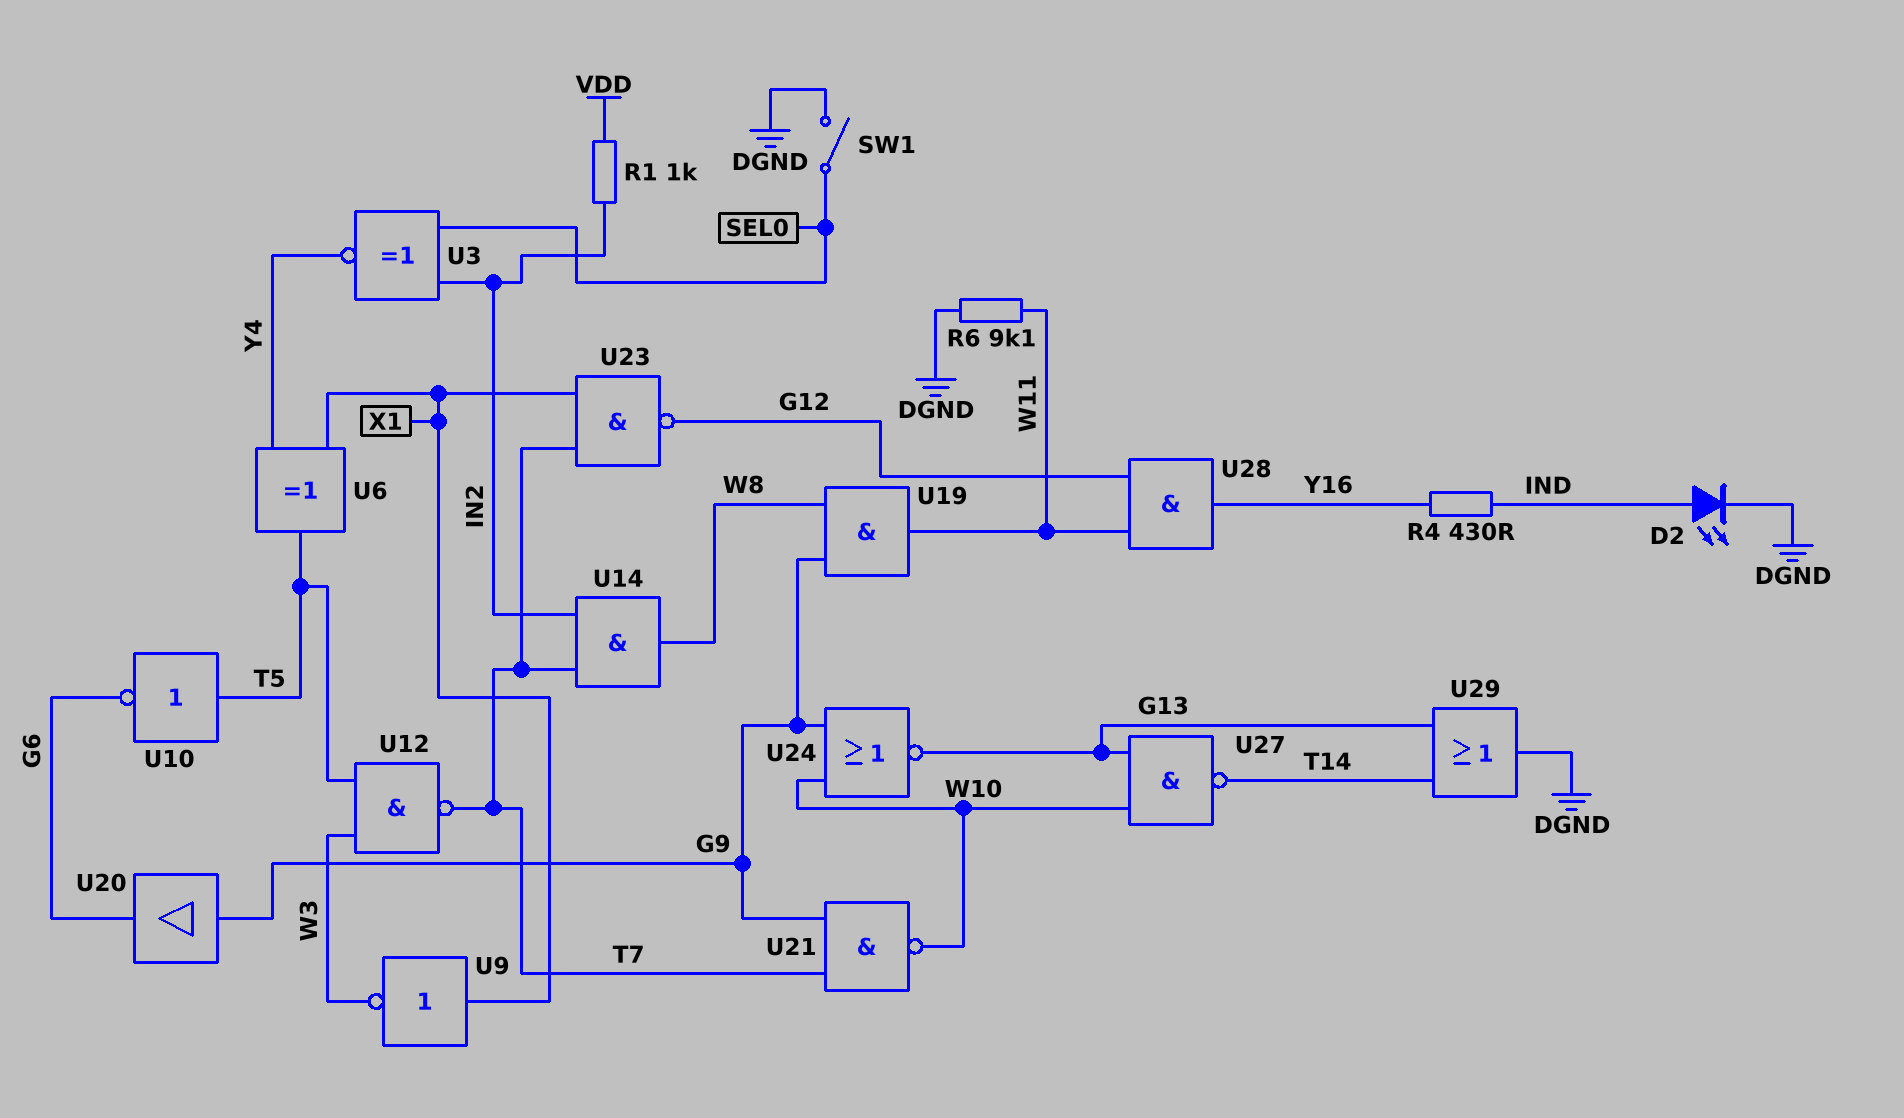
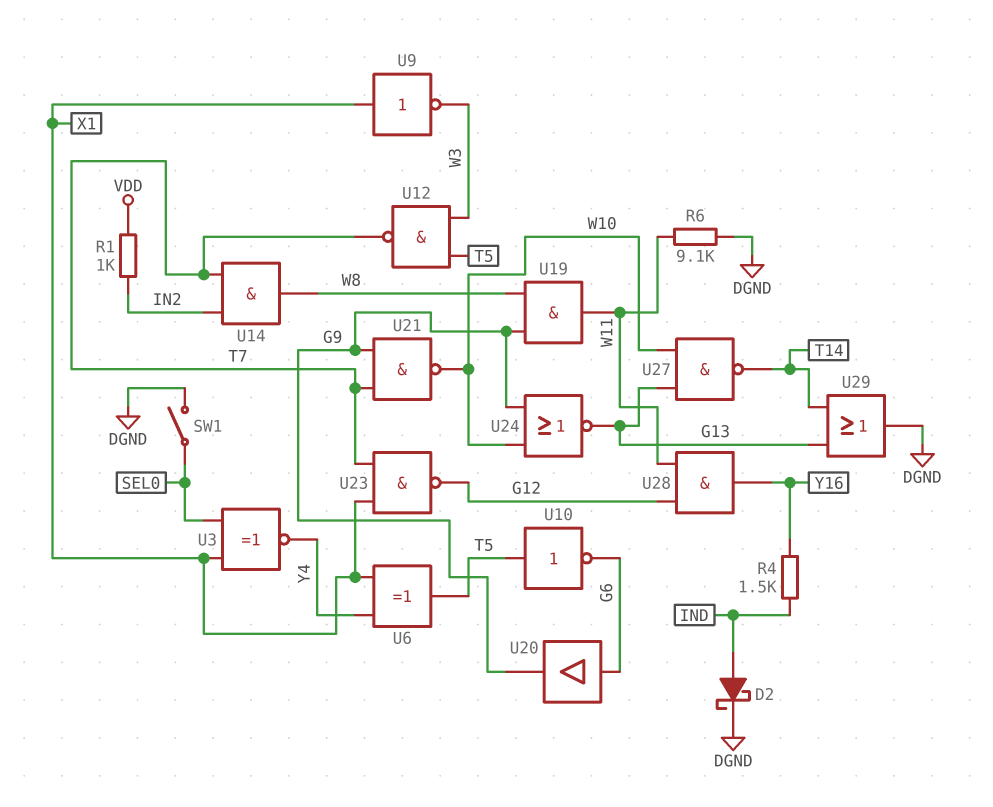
D2: LED (A IND, K DGND) -> schottky (A IND, K DGND)
R4: 430 (IND, Y16) -> 1.5k (IND, Y16)
U3: XNOR (in IN2, in SEL0, out Y4) -> XNOR (in SEL0, in X1, out Y4)
U20: buffer (in G9, out G6) -> buffer (in G6, out G9)

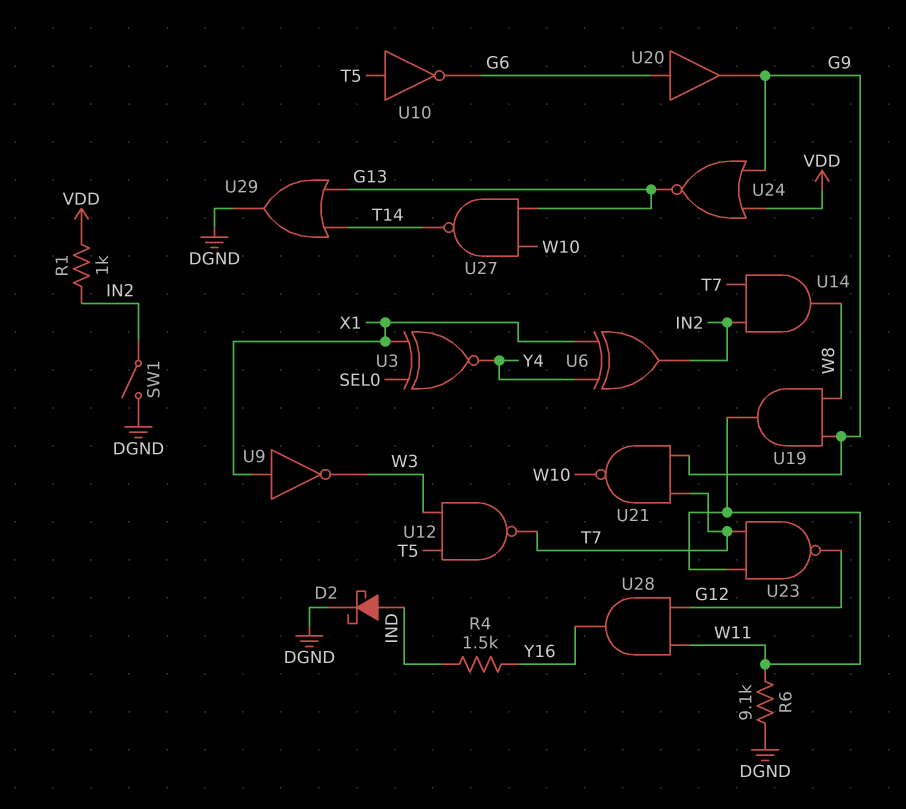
SW1: switch (DGND, SEL0) -> switch (DGND, IN2)
U6: XOR (in X1, in Y4, out T5) -> XOR (in X1, in Y4, out IN2)
U23: NAND (in T7, in X1, out G12) -> NAND (in T7, in W11, out G12)
U24: NOR (in G9, in W10, out G13) -> NOR (in G9, in VDD, out G13)

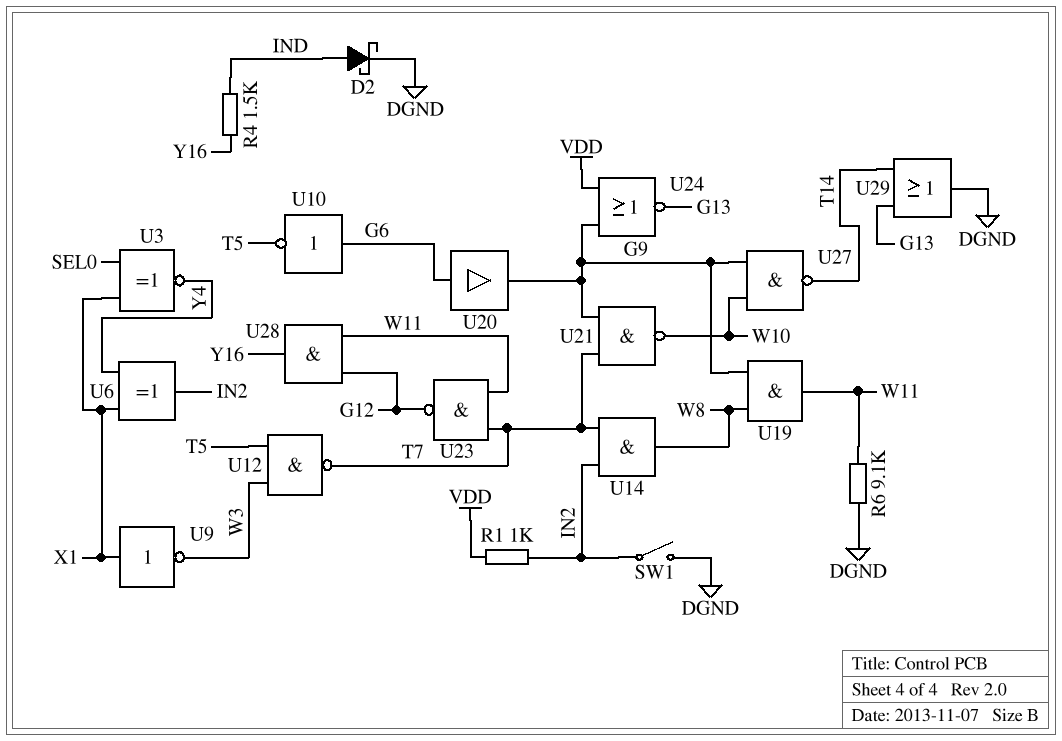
U10: NOT (in T5, out G6) -> NOT (in G6, out T5)
U27: NAND (in G13, in W10, out T14) -> NAND (in G9, in W10, out T14)

